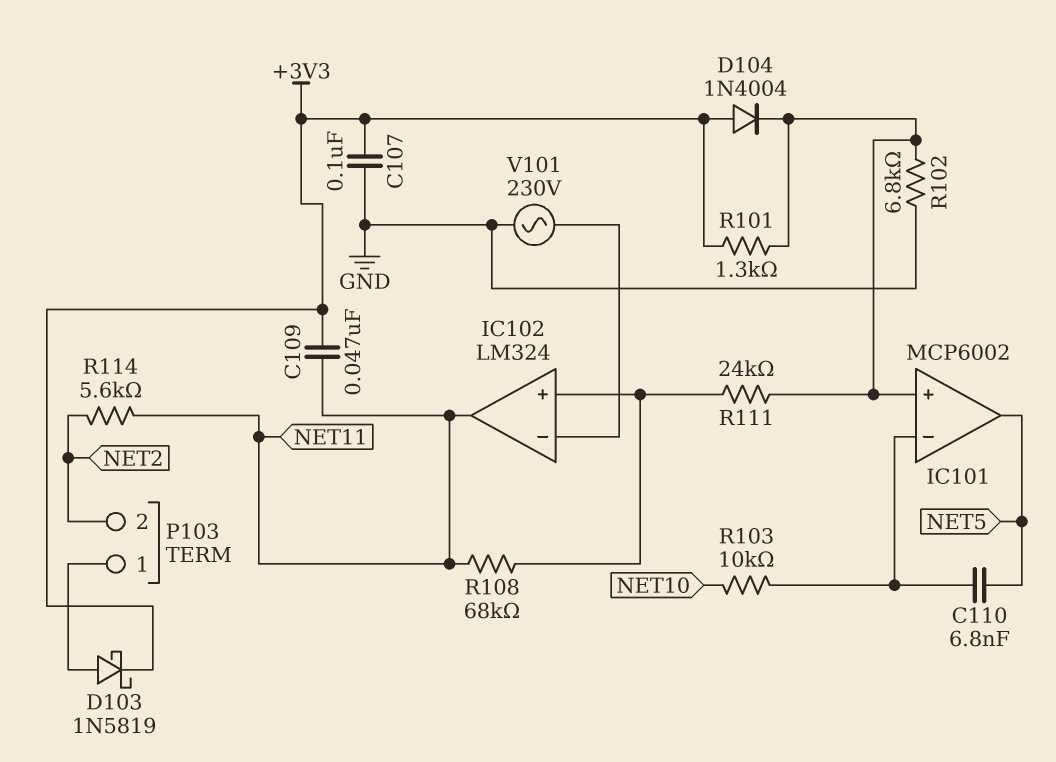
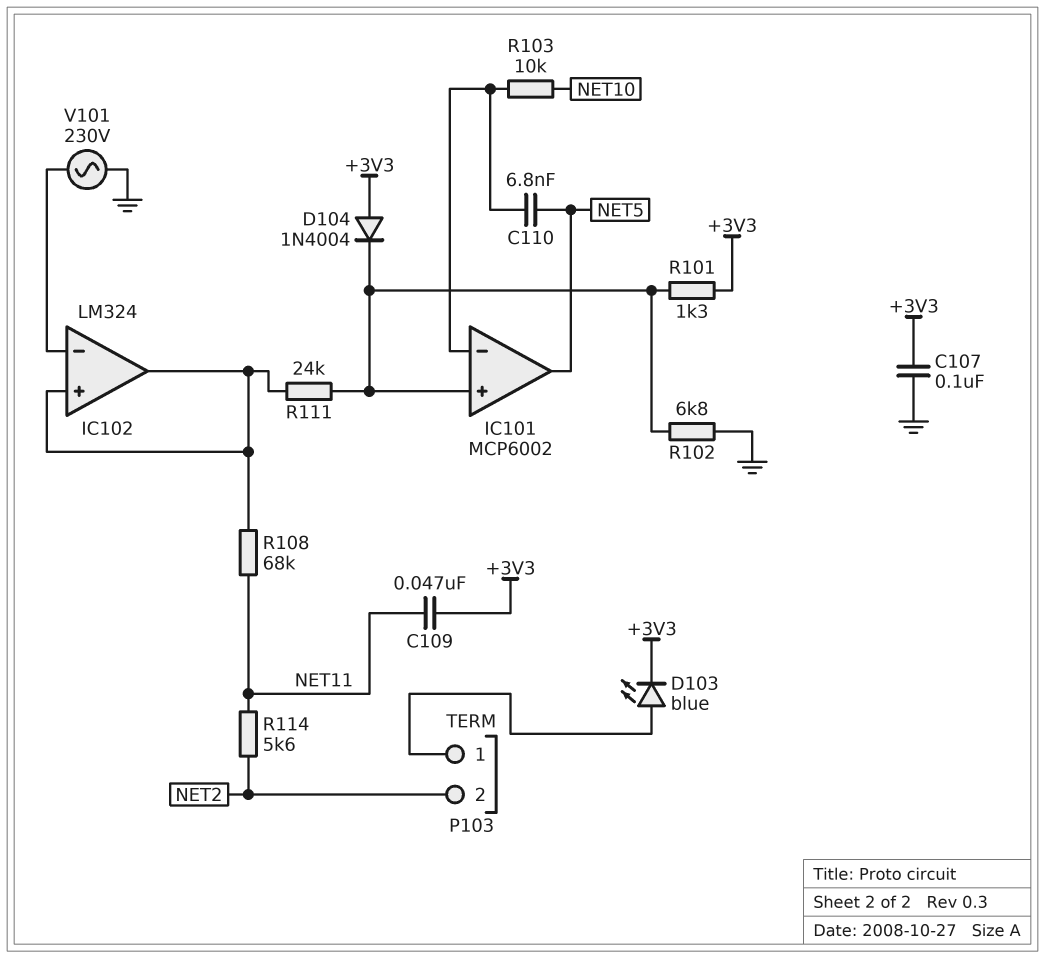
D103: schottky 1N5819 (A P103/1, K +3V3) -> LED blue (A P103/1, K +3V3)
IC102 pin out: NET11 -> IC102/in+

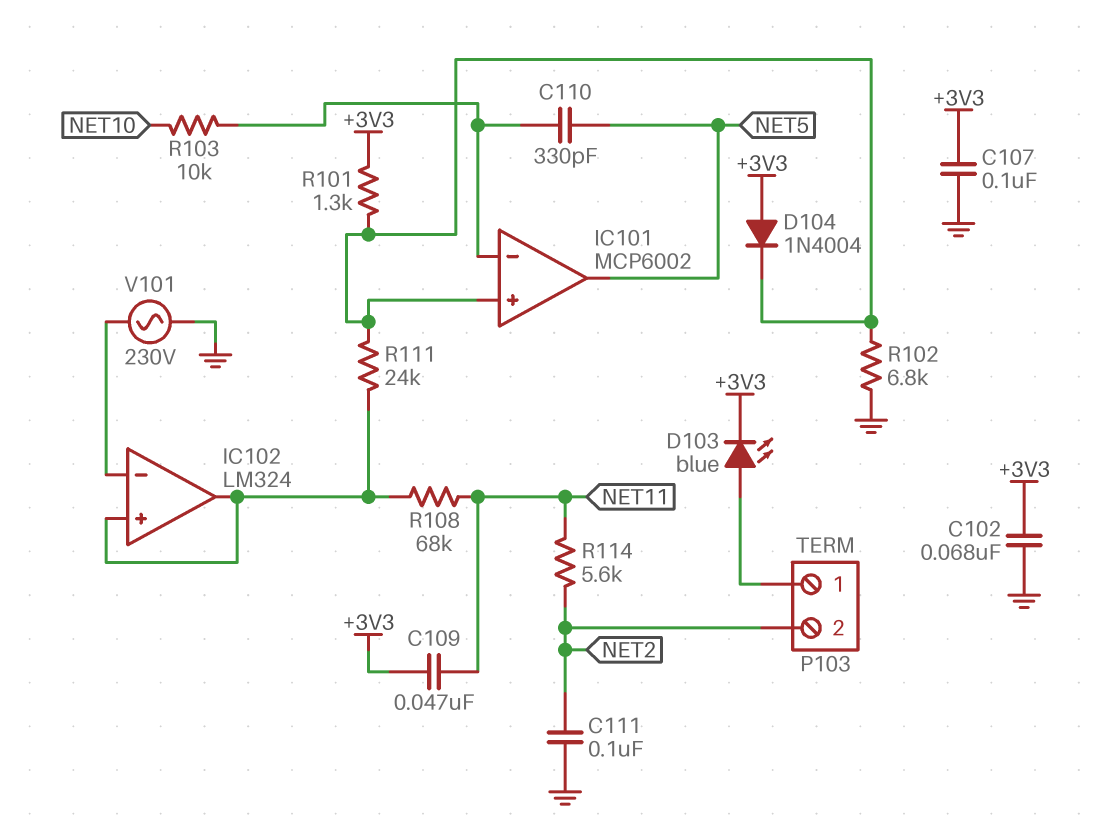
C102: none -> 68nF (+3V3, GND)
C110: 6.8nF (IC101/in-, NET5) -> 330pF (IC101/in-, NET5)
C111: none -> 100nF (GND, NET2)

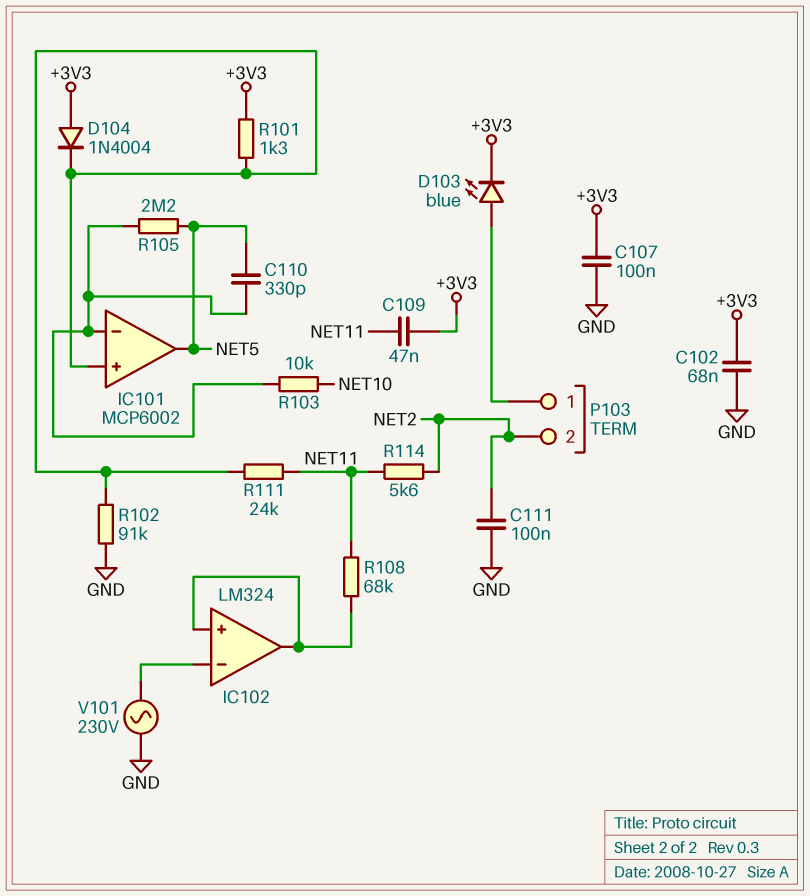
R102: 6.8k (GND, IC101/in+) -> 91k (GND, IC101/in+)
R105: none -> 2.2M (IC101/in-, NET5)
R111: 24k (IC101/in+, IC102/in+) -> 24k (IC101/in+, NET11)

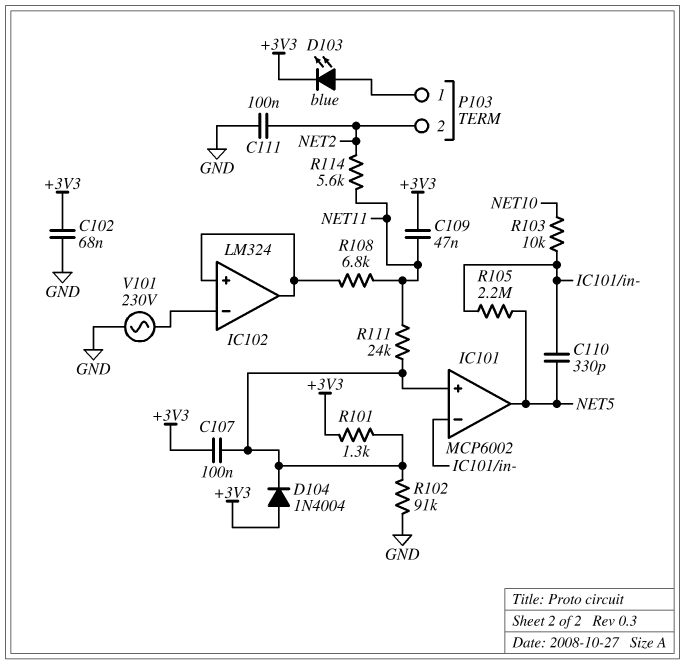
C107: 100nF (+3V3, GND) -> 100nF (+3V3, IC101/in+)
R108: 68k (IC102/in+, NET11) -> 6.8k (IC102/in+, NET11)

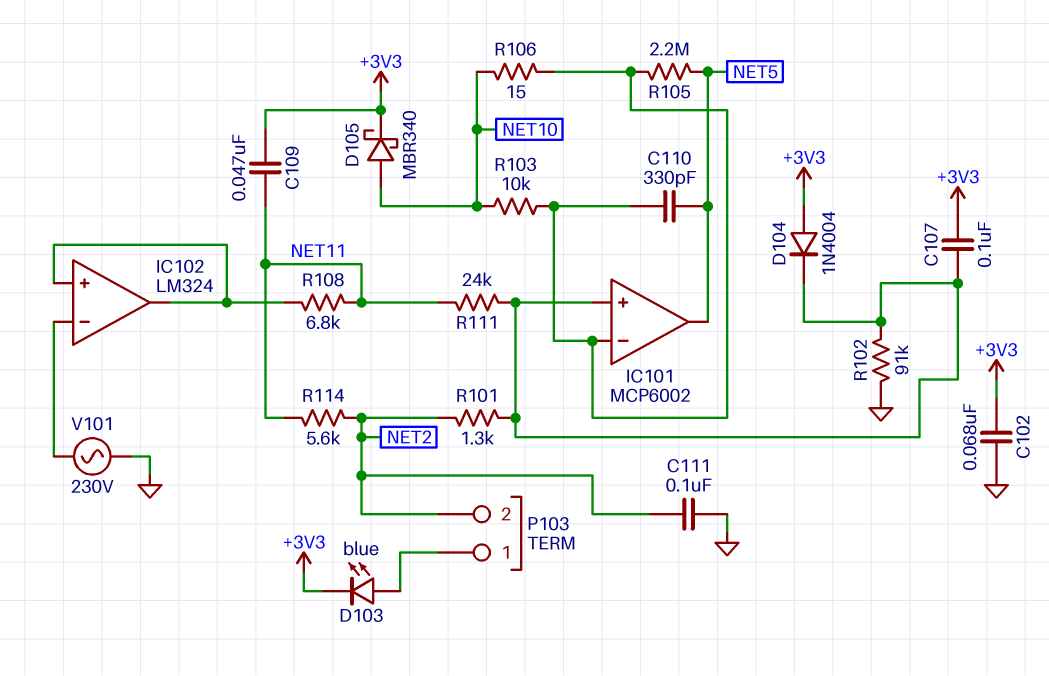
D105: none -> schottky MBR340 (A NET10, K +3V3)
R101: 1.3k (+3V3, IC101/in+) -> 1.3k (IC101/in+, NET2)
R106: none -> 15 (IC101/in-, NET10)

